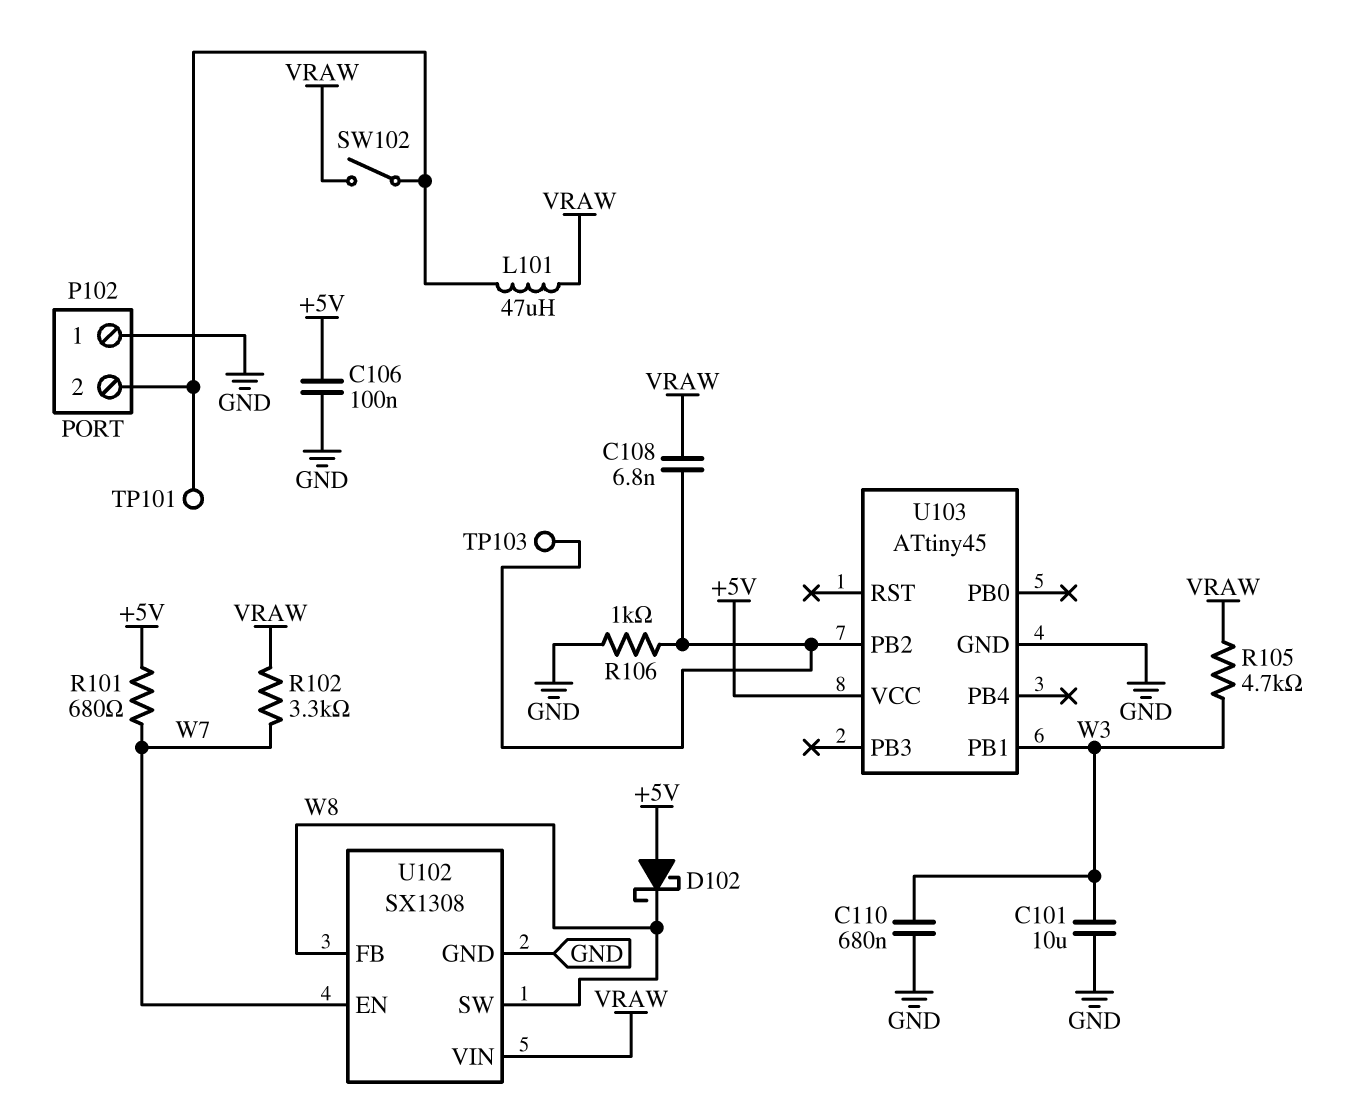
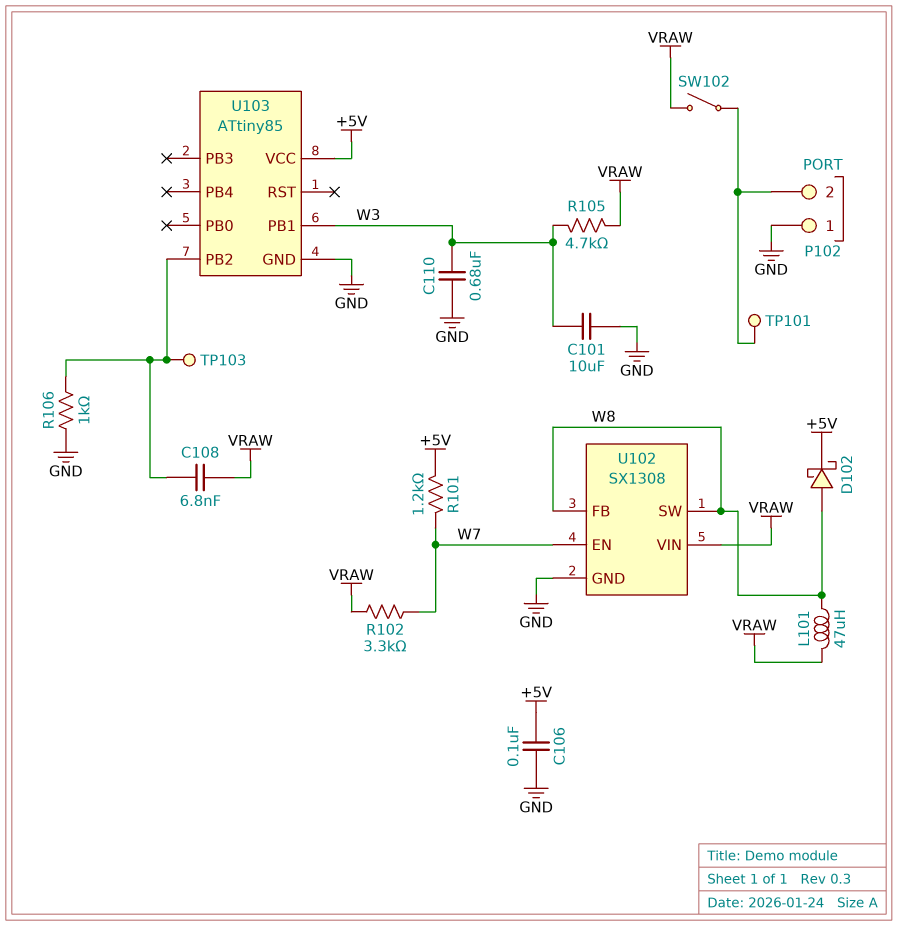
D102: schottky (A +5V, K W8) -> schottky (A W8, K +5V)
L101: 47uH (P102/2, VRAW) -> 47uH (VRAW, W8)
R101: 680 (+5V, W7) -> 1.2k (+5V, W7)
U103: ATtiny45 -> ATtiny85

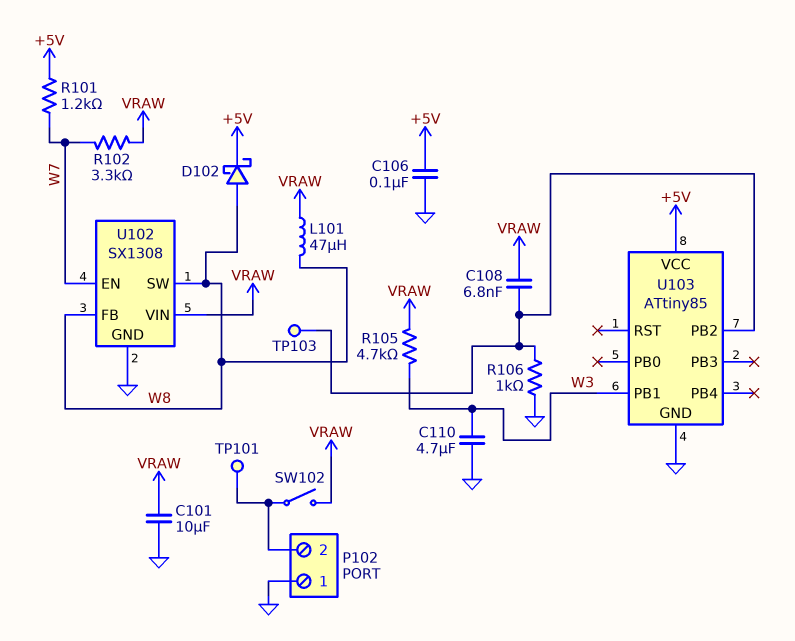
C101: 10uF (GND, W3) -> 10uF (GND, VRAW)
C110: 680nF (GND, W3) -> 4.7uF (GND, W3)

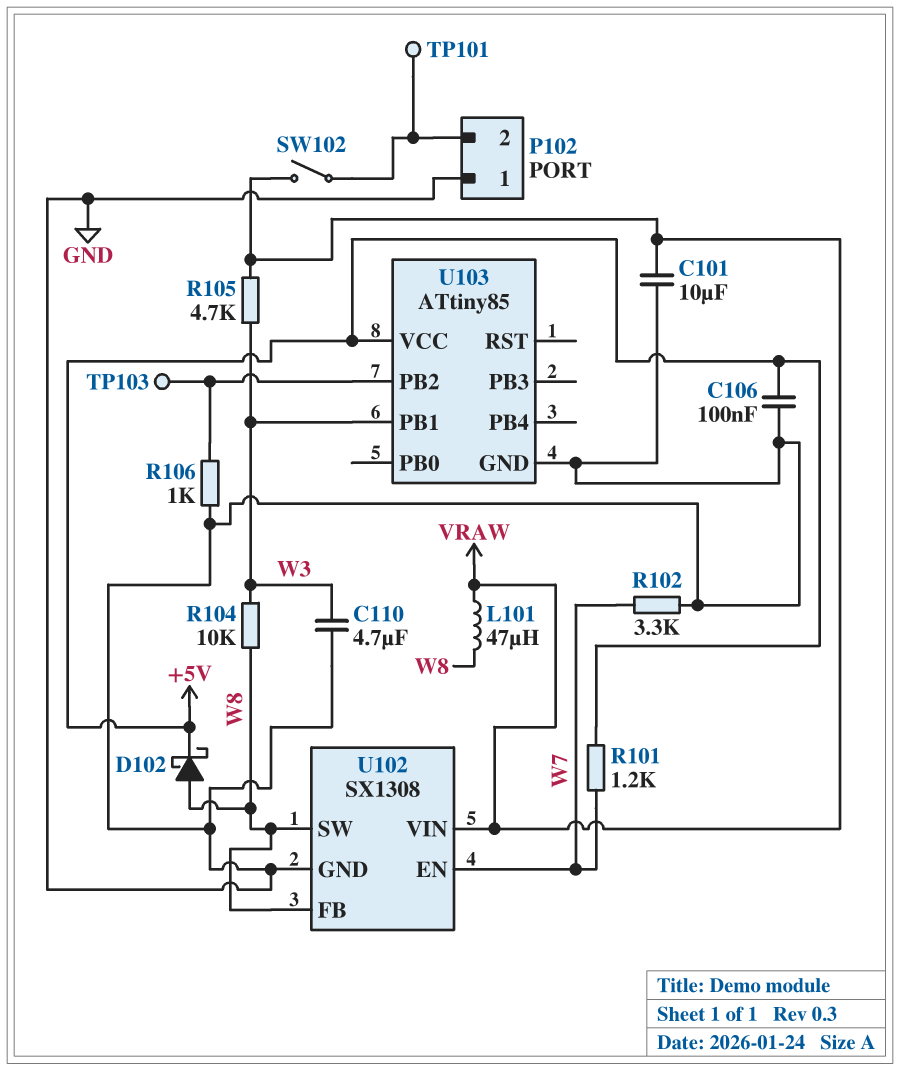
C108: 6.8nF (U103/PB2, VRAW) -> none
R102: 3.3k (VRAW, W7) -> 3.3k (GND, W7)
R104: none -> 10k (W3, W8)

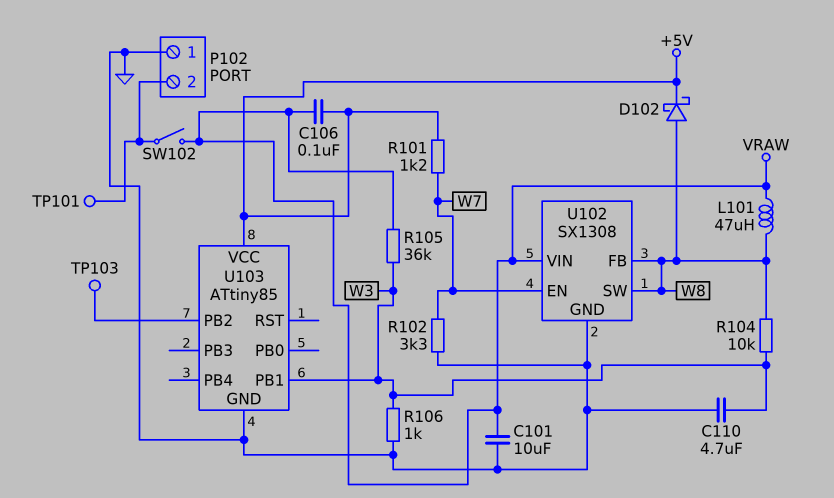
C106: 100nF (+5V, GND) -> 100nF (+5V, VRAW)
R105: 4.7k (VRAW, W3) -> 36k (VRAW, W3)
R106: 1k (GND, U103/PB2) -> 1k (GND, W3)

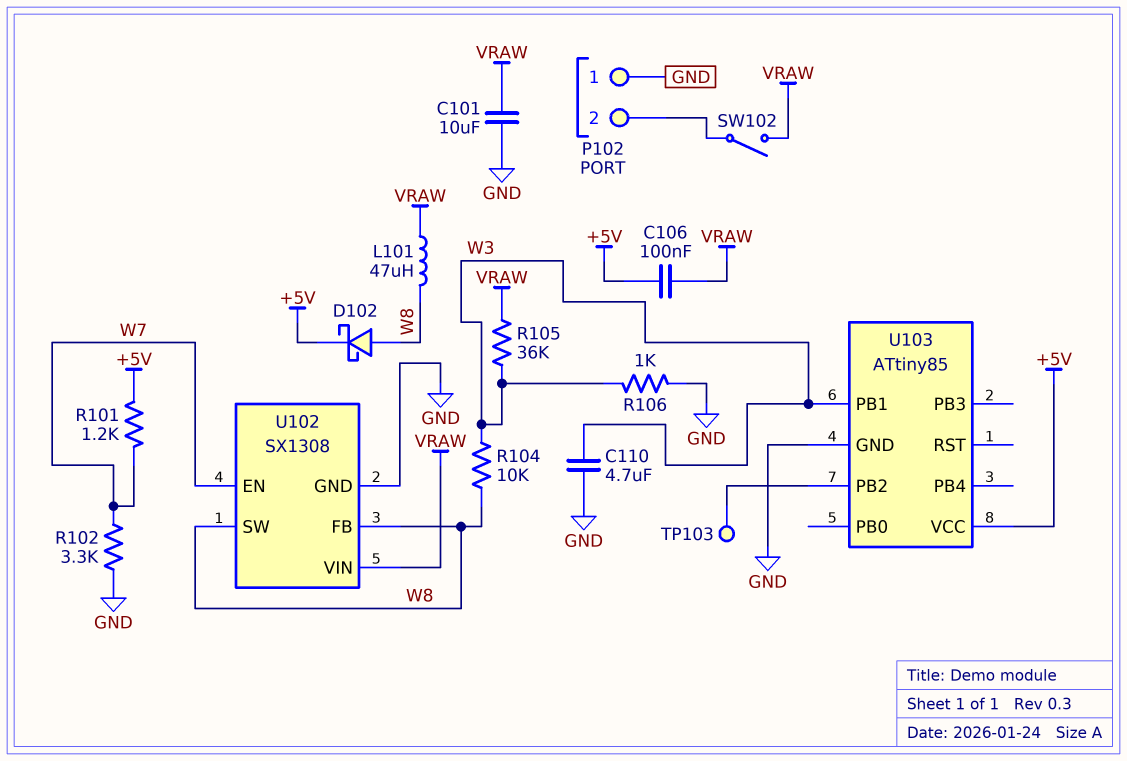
TP101: test point (P102/2) -> none

